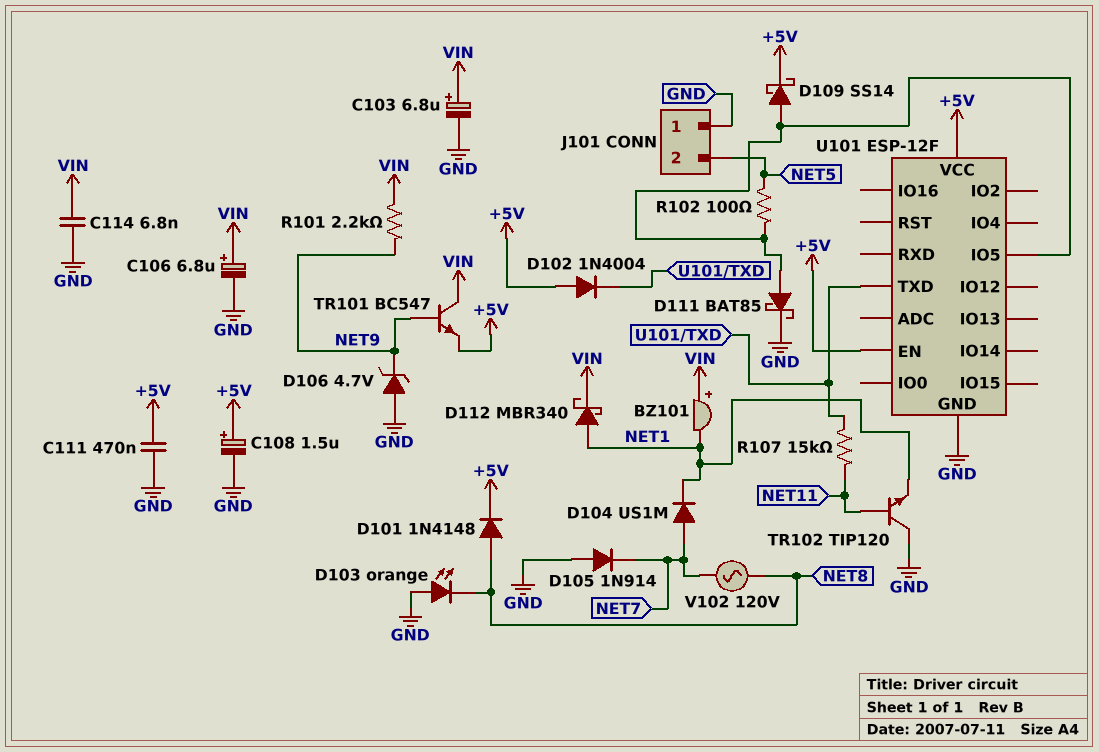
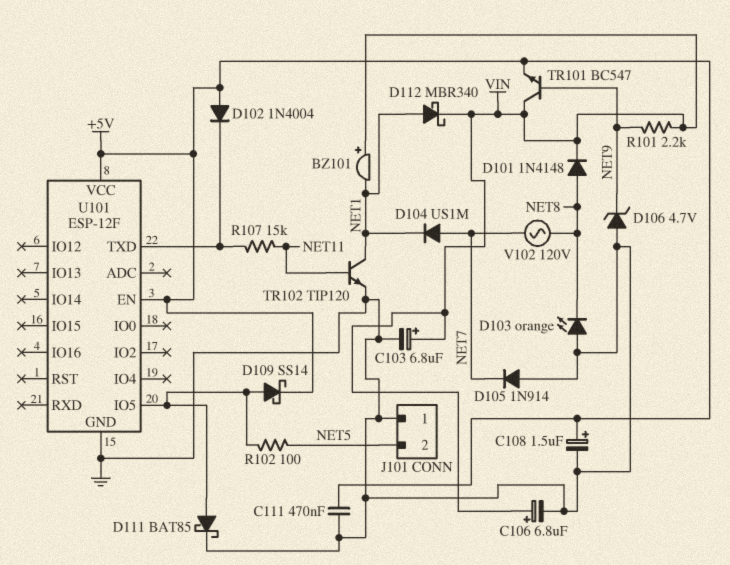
C114: 6.8nF (GND, VIN) -> none
D101: diode 1N4148 (A NET8, K +5V) -> diode 1N4148 (A NET8, K VIN)
TR102: NPN TIP120 (B NET11, C GND, E NET1) -> NPN TIP120 (B NET11, C NET1, E GND)

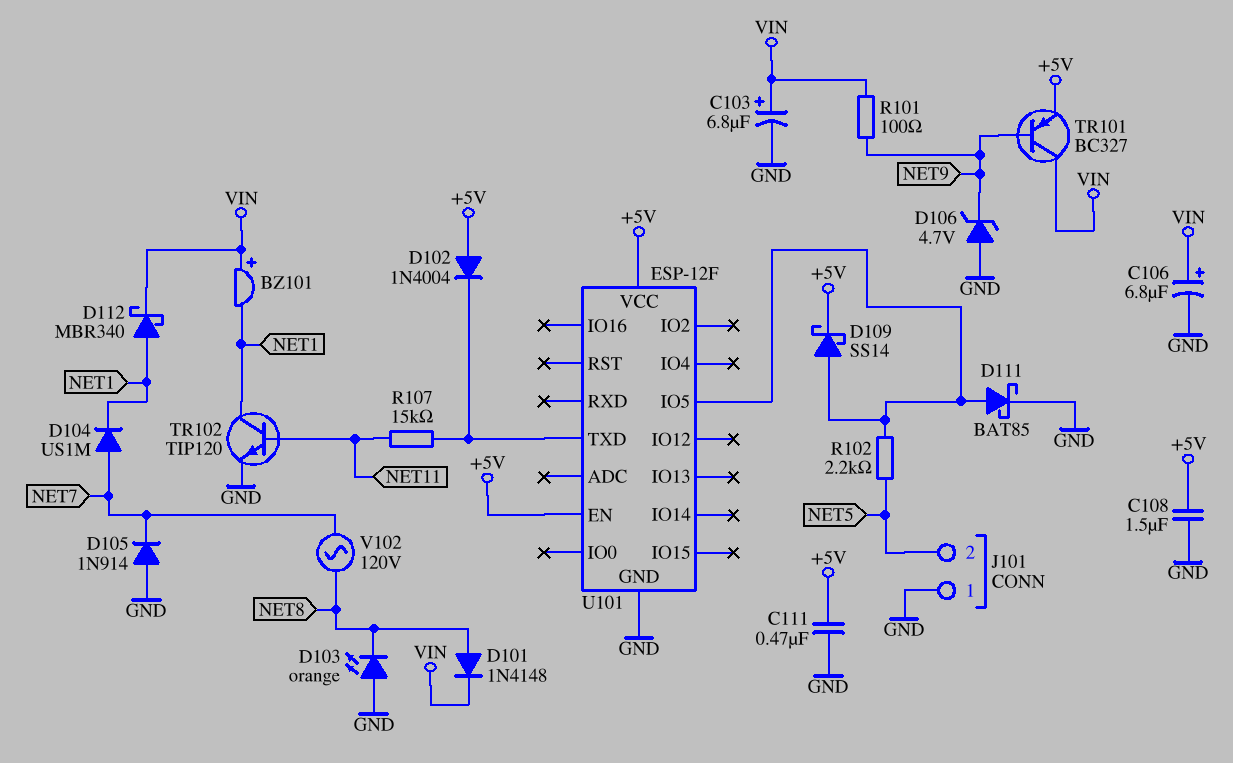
C108: 1.5uF (plus +5V, minus GND) -> 1.5uF (+5V, GND)
R101: 2.2k (NET9, VIN) -> 100 (NET9, VIN)
R102: 100 (NET5, U101/IO5) -> 2.2k (NET5, U101/IO5)
TR101: NPN BC547 (B NET9, C VIN, E +5V) -> PNP BC327 (B NET9, C VIN, E +5V)

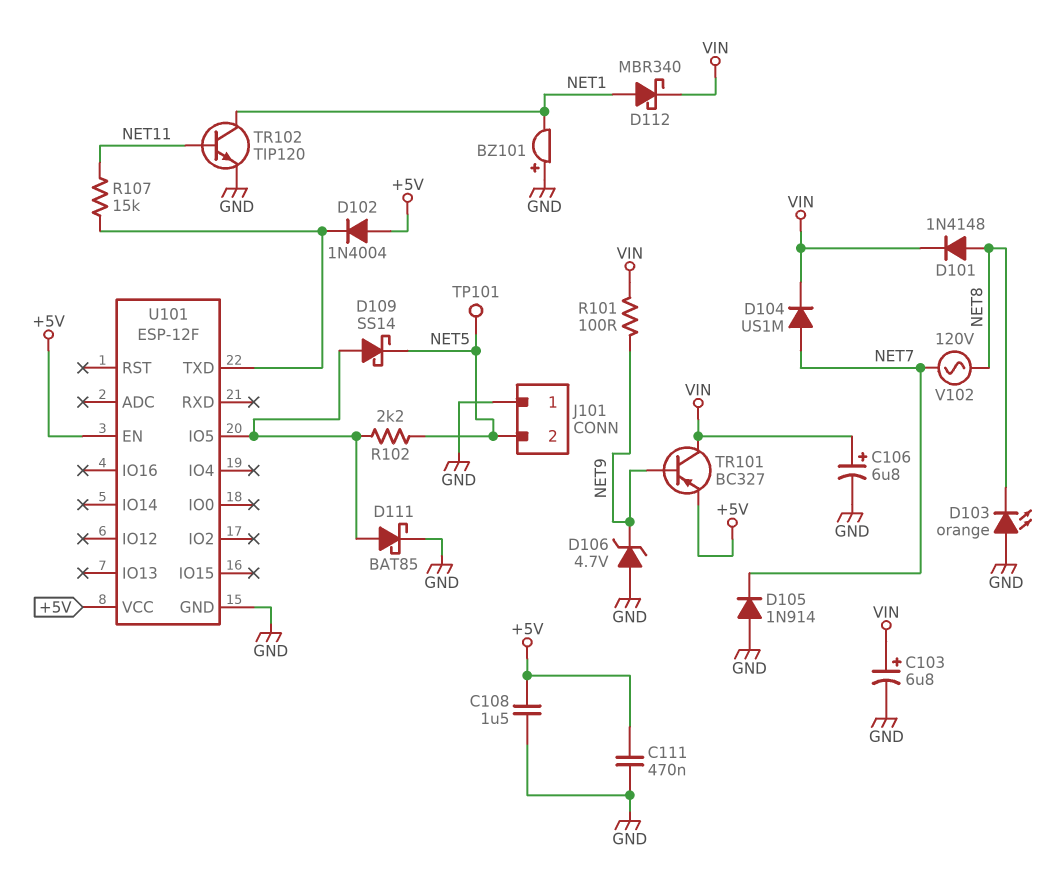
BZ101: buzzer (plus VIN, minus NET1) -> buzzer (plus GND, minus NET1)
D104: diode US1M (A NET7, K NET1) -> diode US1M (A NET7, K VIN)
D109: schottky SS14 (A U101/IO5, K +5V) -> schottky SS14 (A U101/IO5, K NET5)
TP101: none -> test point (NET5)

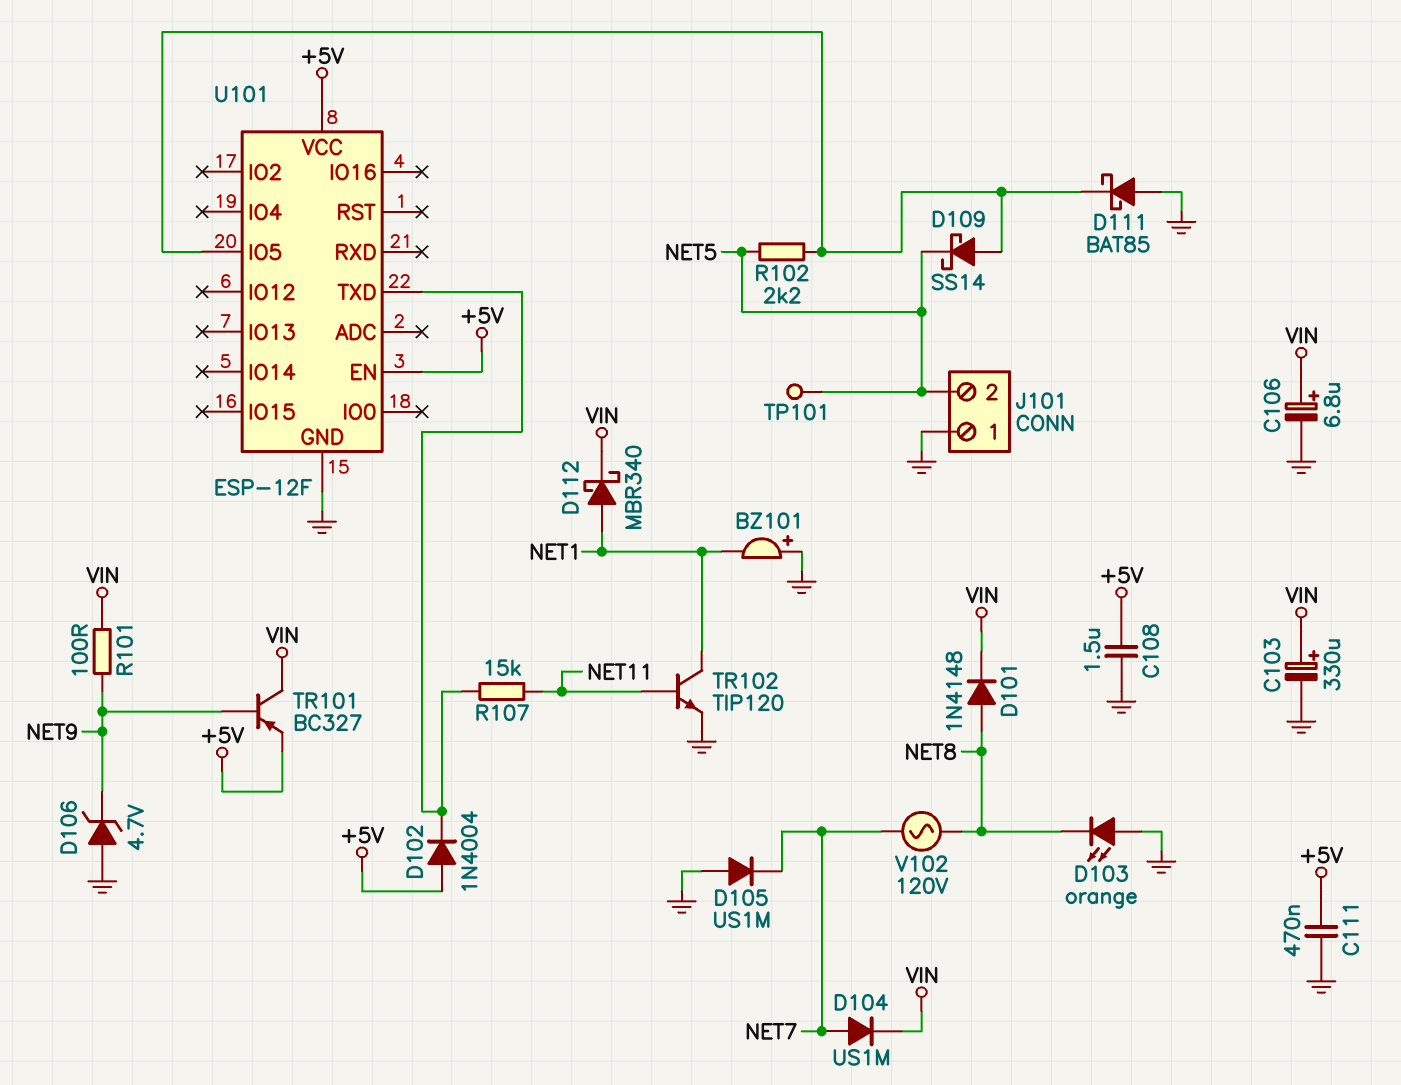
C103: 6.8uF (plus VIN, minus GND) -> 330uF (plus VIN, minus GND)
D105: diode 1N914 (A GND, K NET7) -> diode US1M (A GND, K NET7)
D111: schottky BAT85 (A U101/IO5, K GND) -> schottky BAT85 (A GND, K U101/IO5)

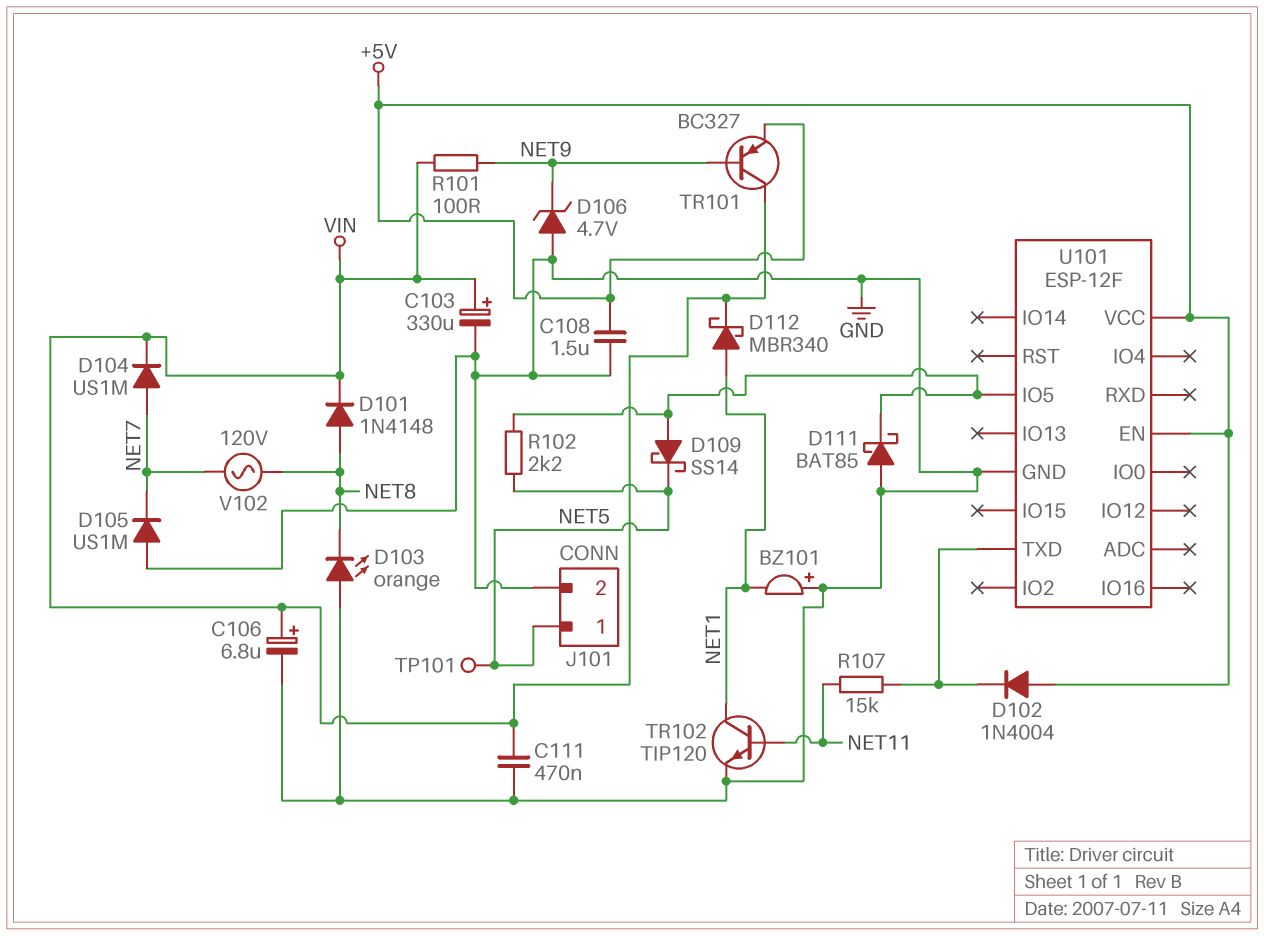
C111: 470nF (+5V, GND) -> 470nF (GND, VIN)
J101 pin 1: GND -> NET5
J101 pin 2: NET5 -> GND

